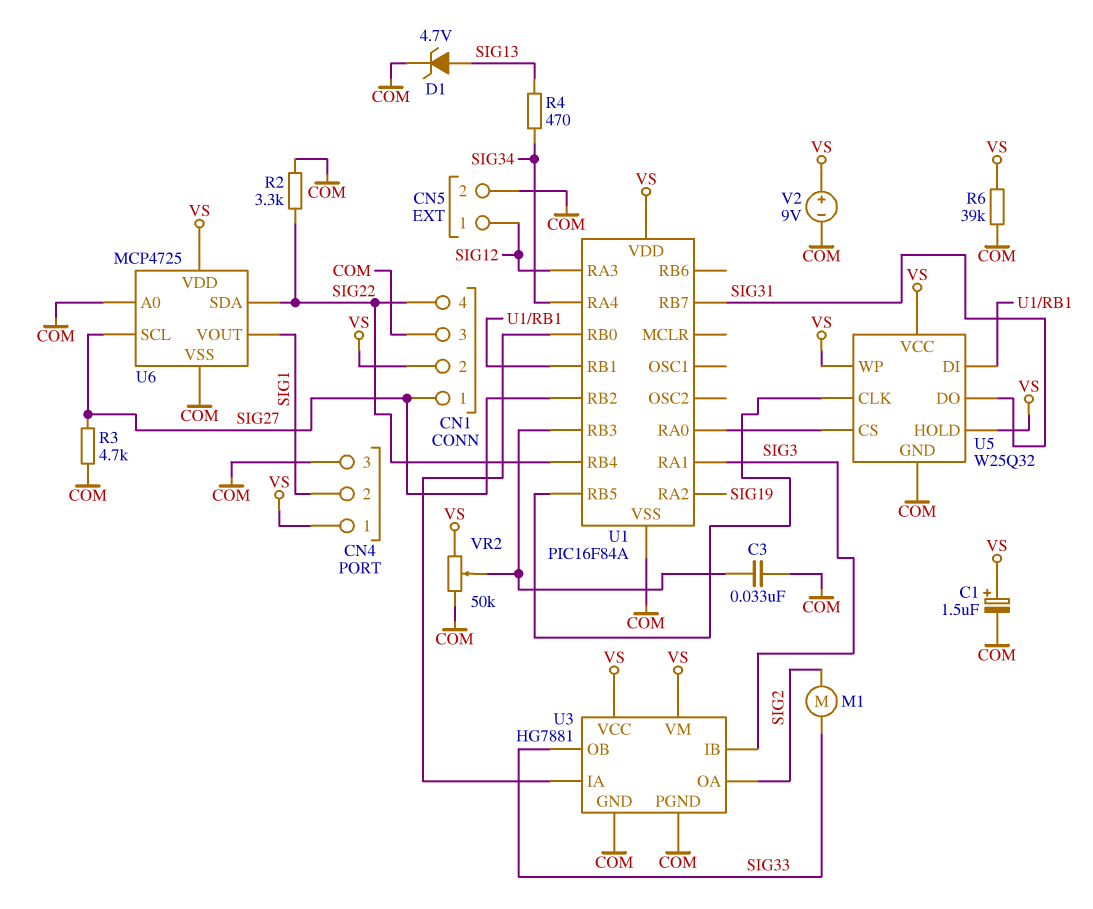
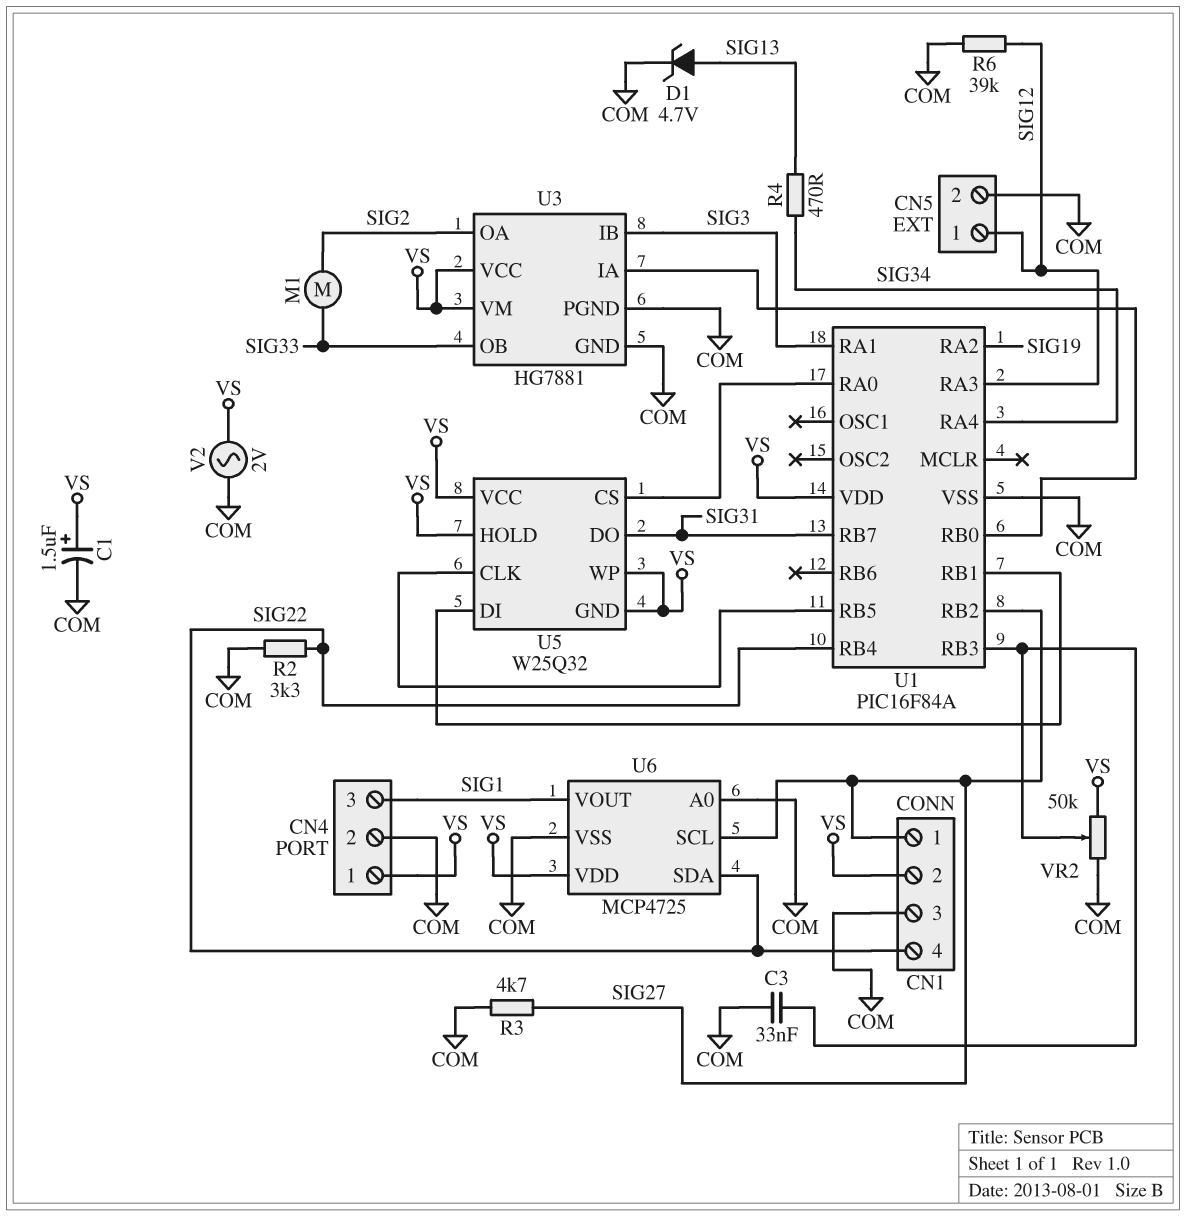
CN4 pin 2: SIG1 -> COM
CN4 pin 3: COM -> SIG1
R6: 39k (COM, VS) -> 39k (COM, SIG12)
U5 pin GND: COM -> VS
V2: 9V (plus VS, minus COM) -> AC 2V (COM, VS)

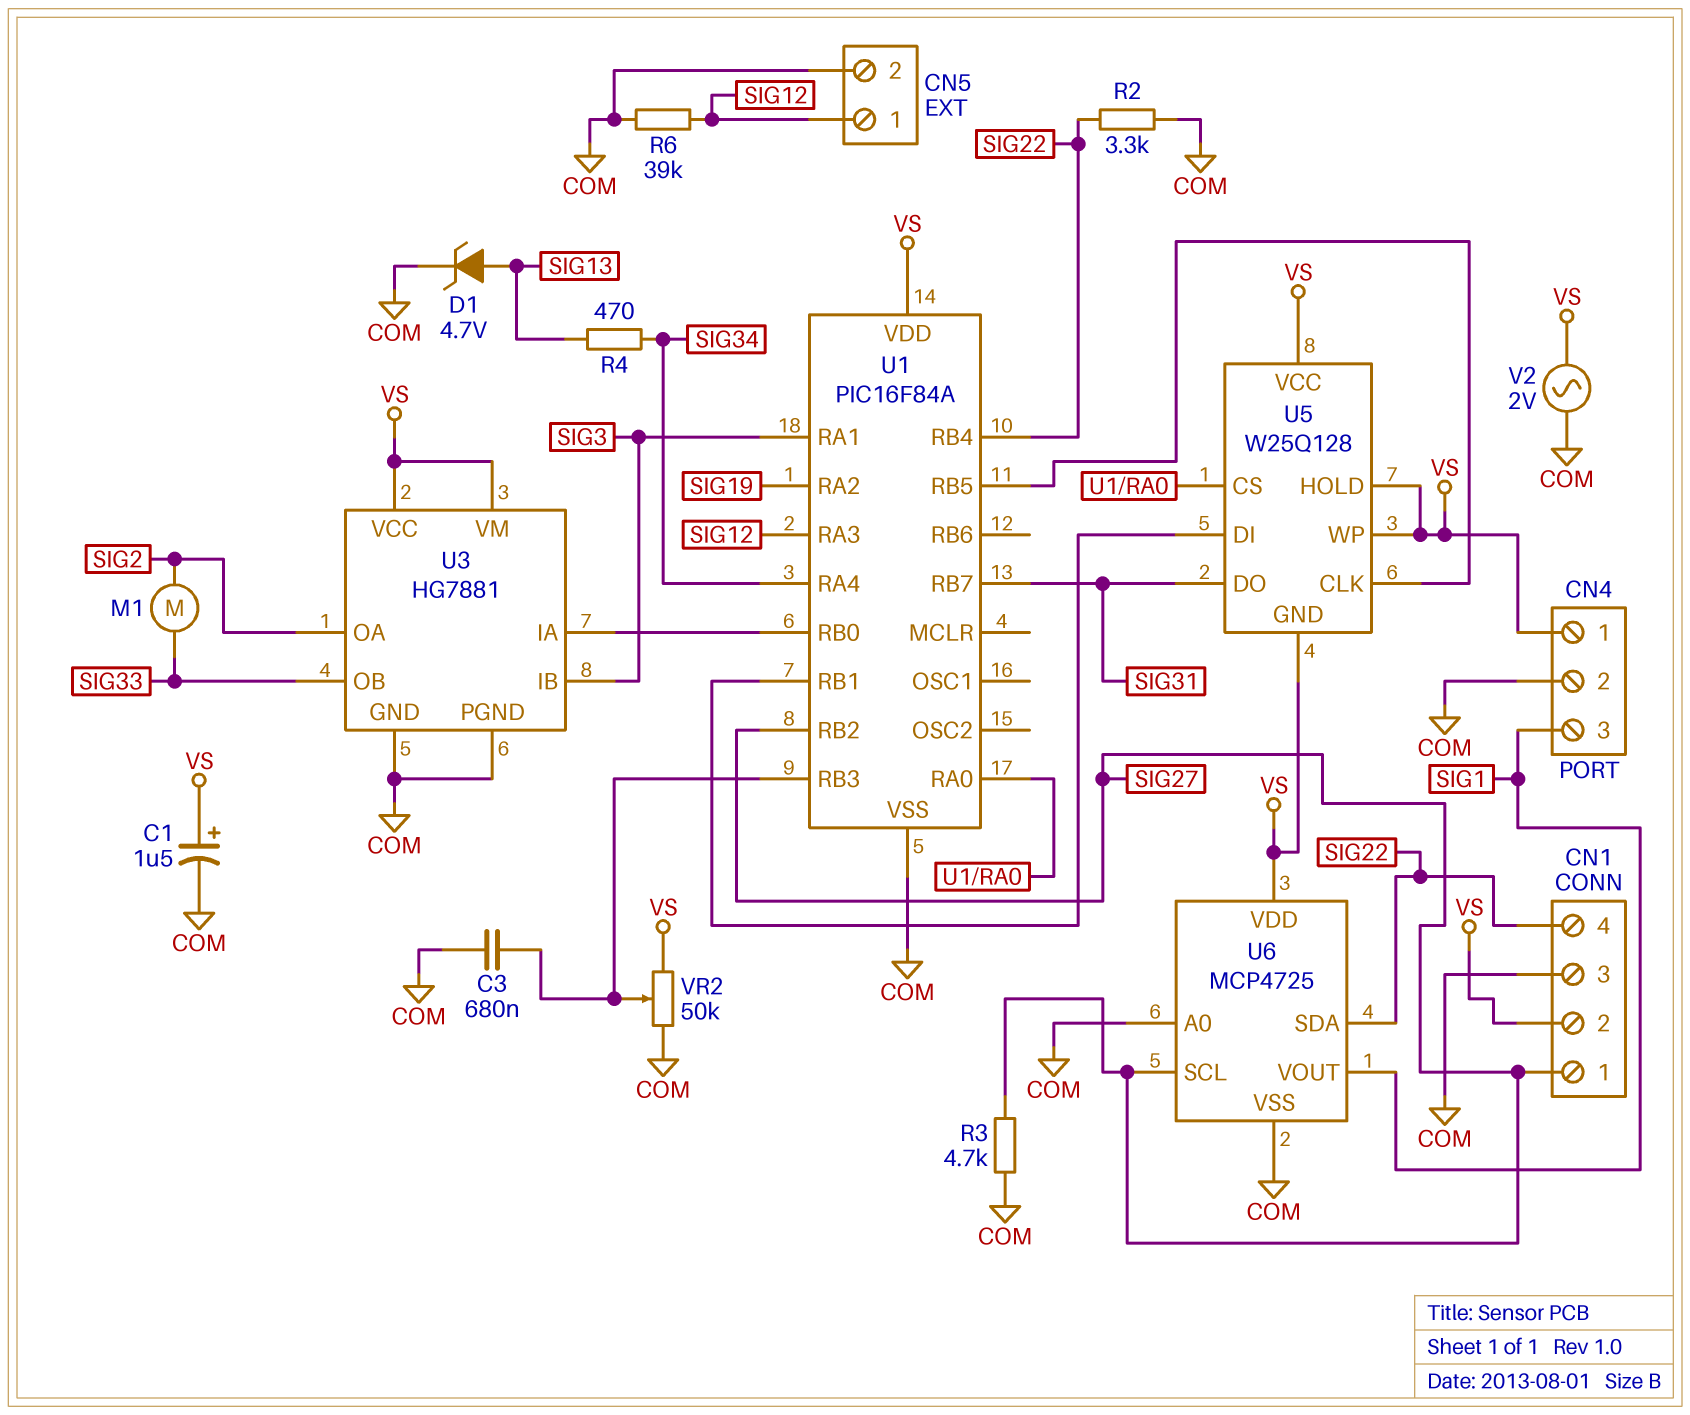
C3: 33nF (COM, U1/RB3) -> 680nF (COM, U1/RB3)
U5: W25Q32 -> W25Q128

